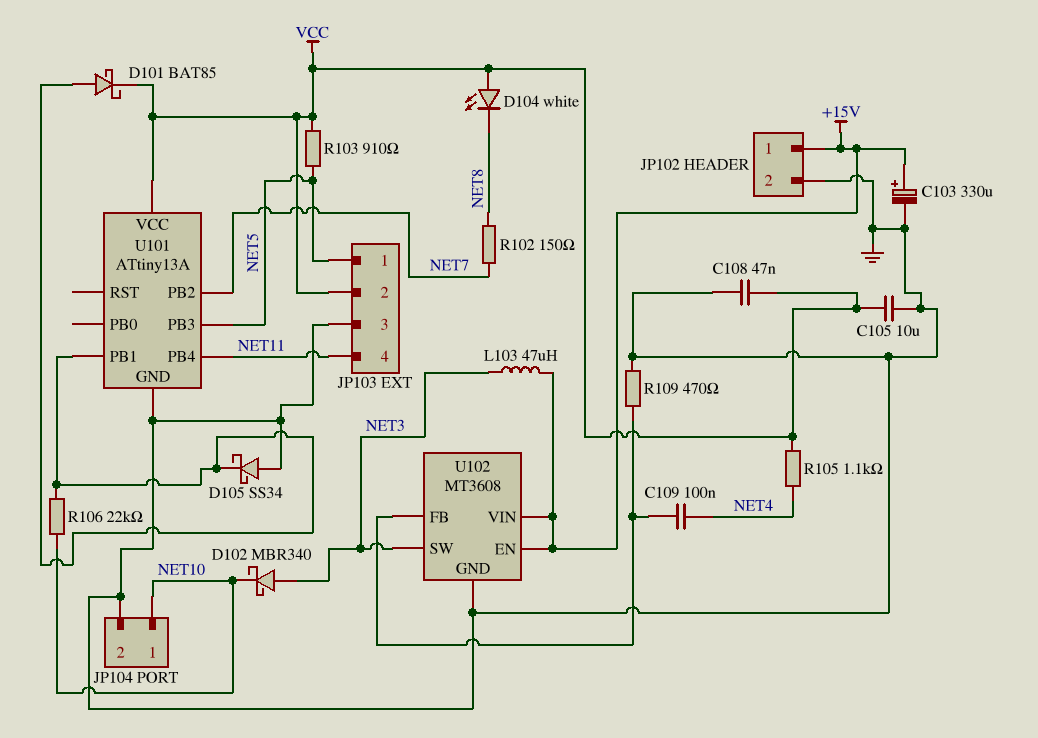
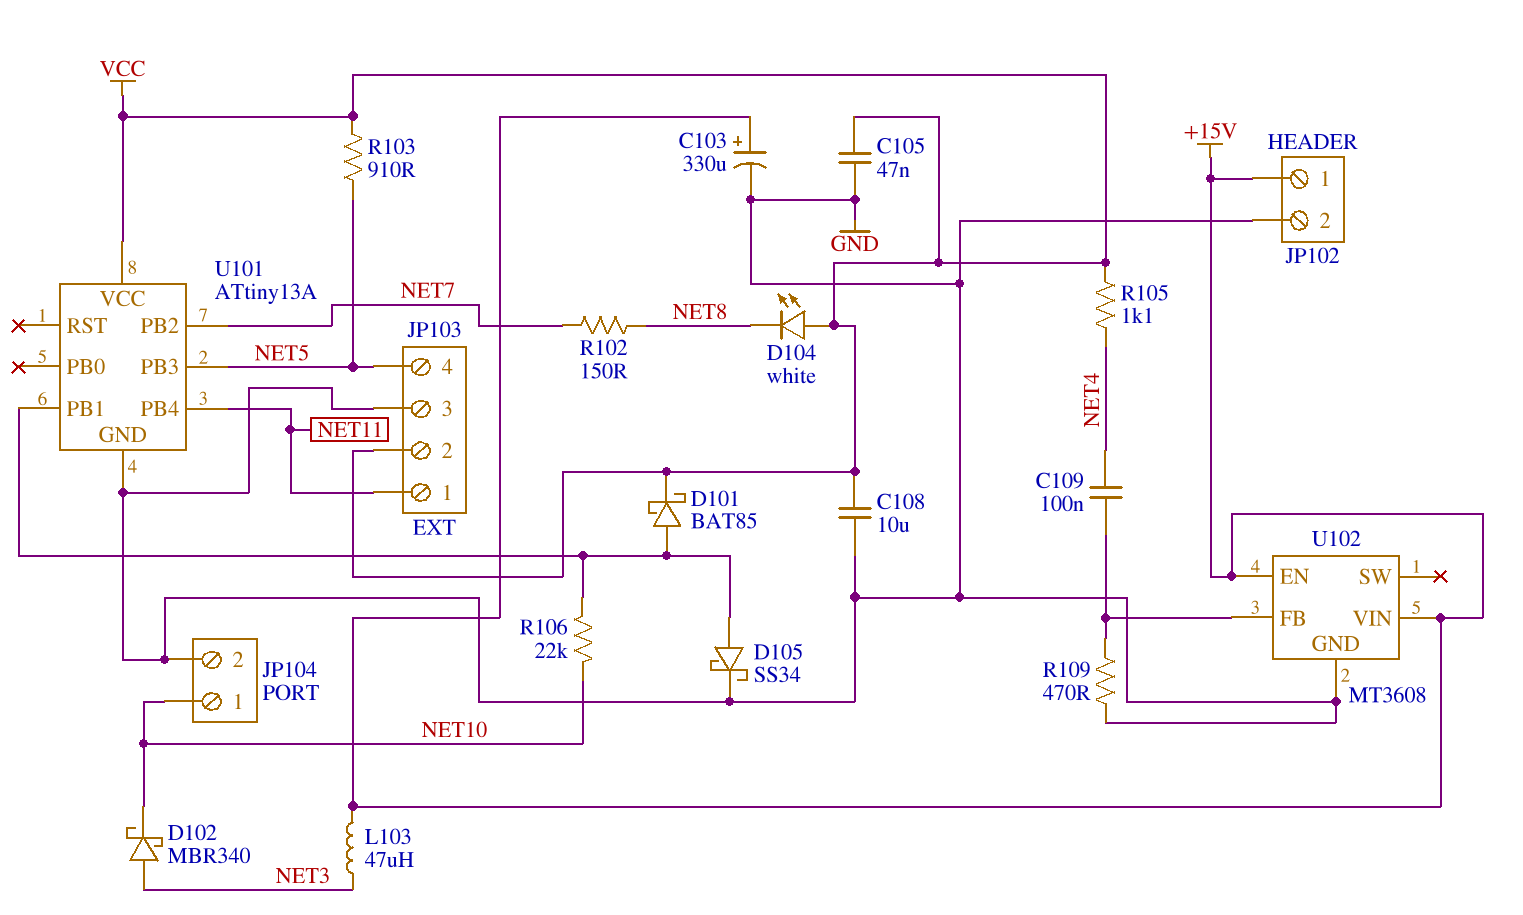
C105: 10uF (GND, VCC) -> 47nF (GND, VCC)
C108: 47nF (GND, VCC) -> 10uF (GND, VCC)
D105: schottky SS34 (A GND, K U101/PB1) -> schottky SS34 (A U101/PB1, K GND)
JP103 pin 1: NET5 -> NET11
JP103 pin 4: NET11 -> NET5
U102 pin SW: NET3 -> none

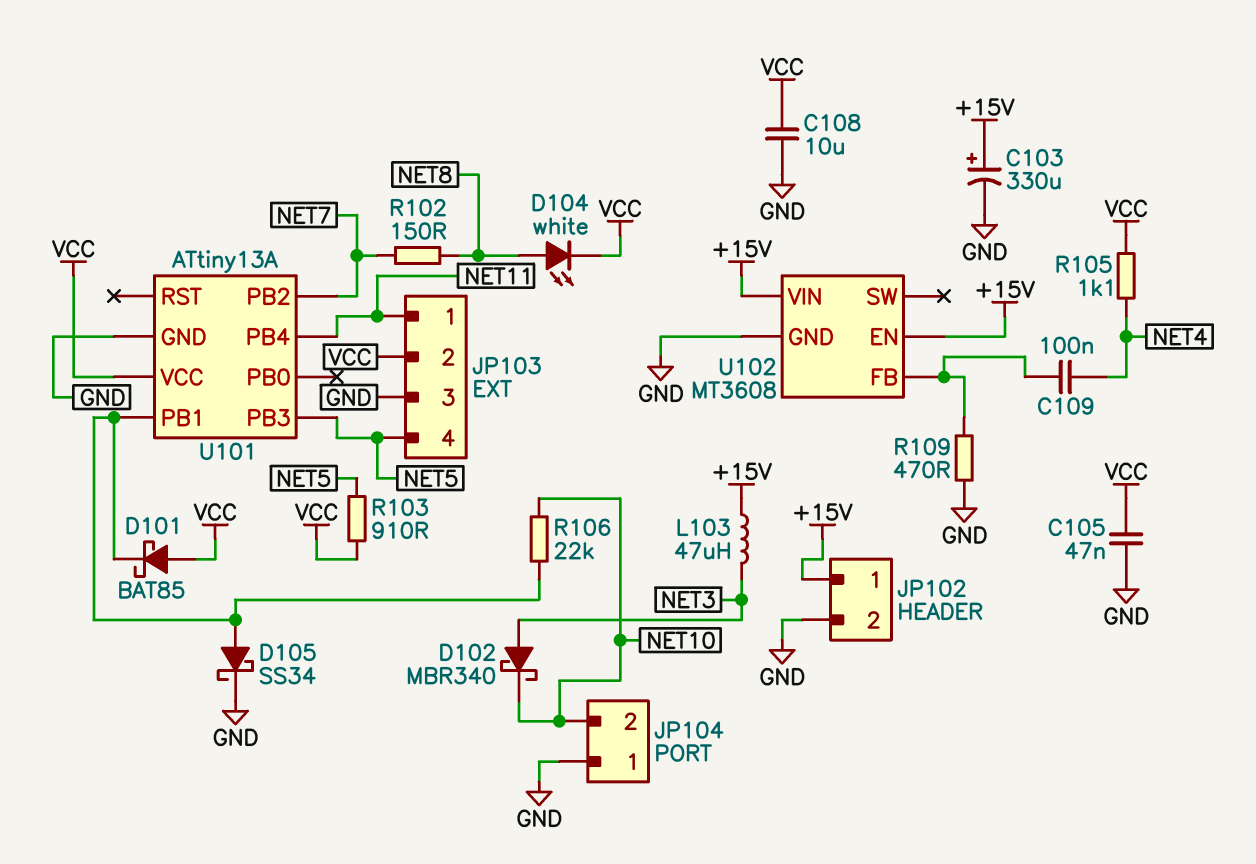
D101: schottky BAT85 (A U101/PB1, K VCC) -> schottky BAT85 (A VCC, K U101/PB1)
D104: LED white (A VCC, K NET8) -> LED white (A NET8, K VCC)
JP104 pin 1: NET10 -> GND
JP104 pin 2: GND -> NET10

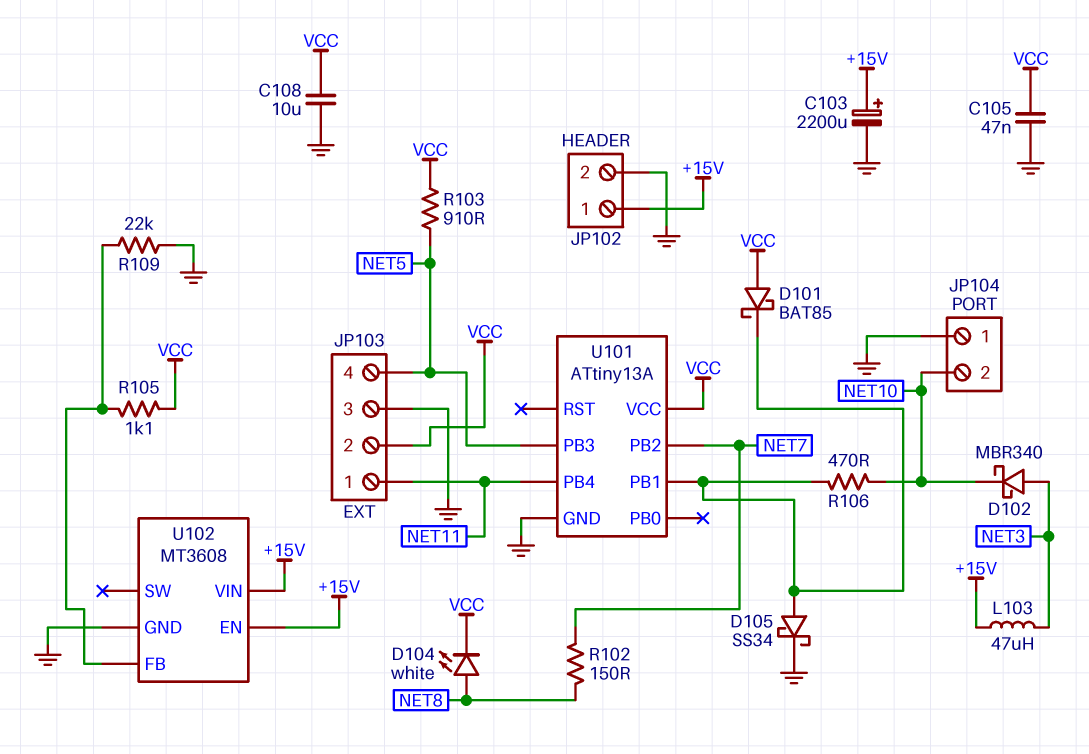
C103: 330uF (plus +15V, minus GND) -> 2200uF (plus +15V, minus GND)
C109: 100nF (NET4, U102/FB) -> none
R105: 1.1k (NET4, VCC) -> 1.1k (U102/FB, VCC)
R106: 22k (NET10, U101/PB1) -> 470 (NET10, U101/PB1)
R109: 470 (GND, U102/FB) -> 22k (GND, U102/FB)

